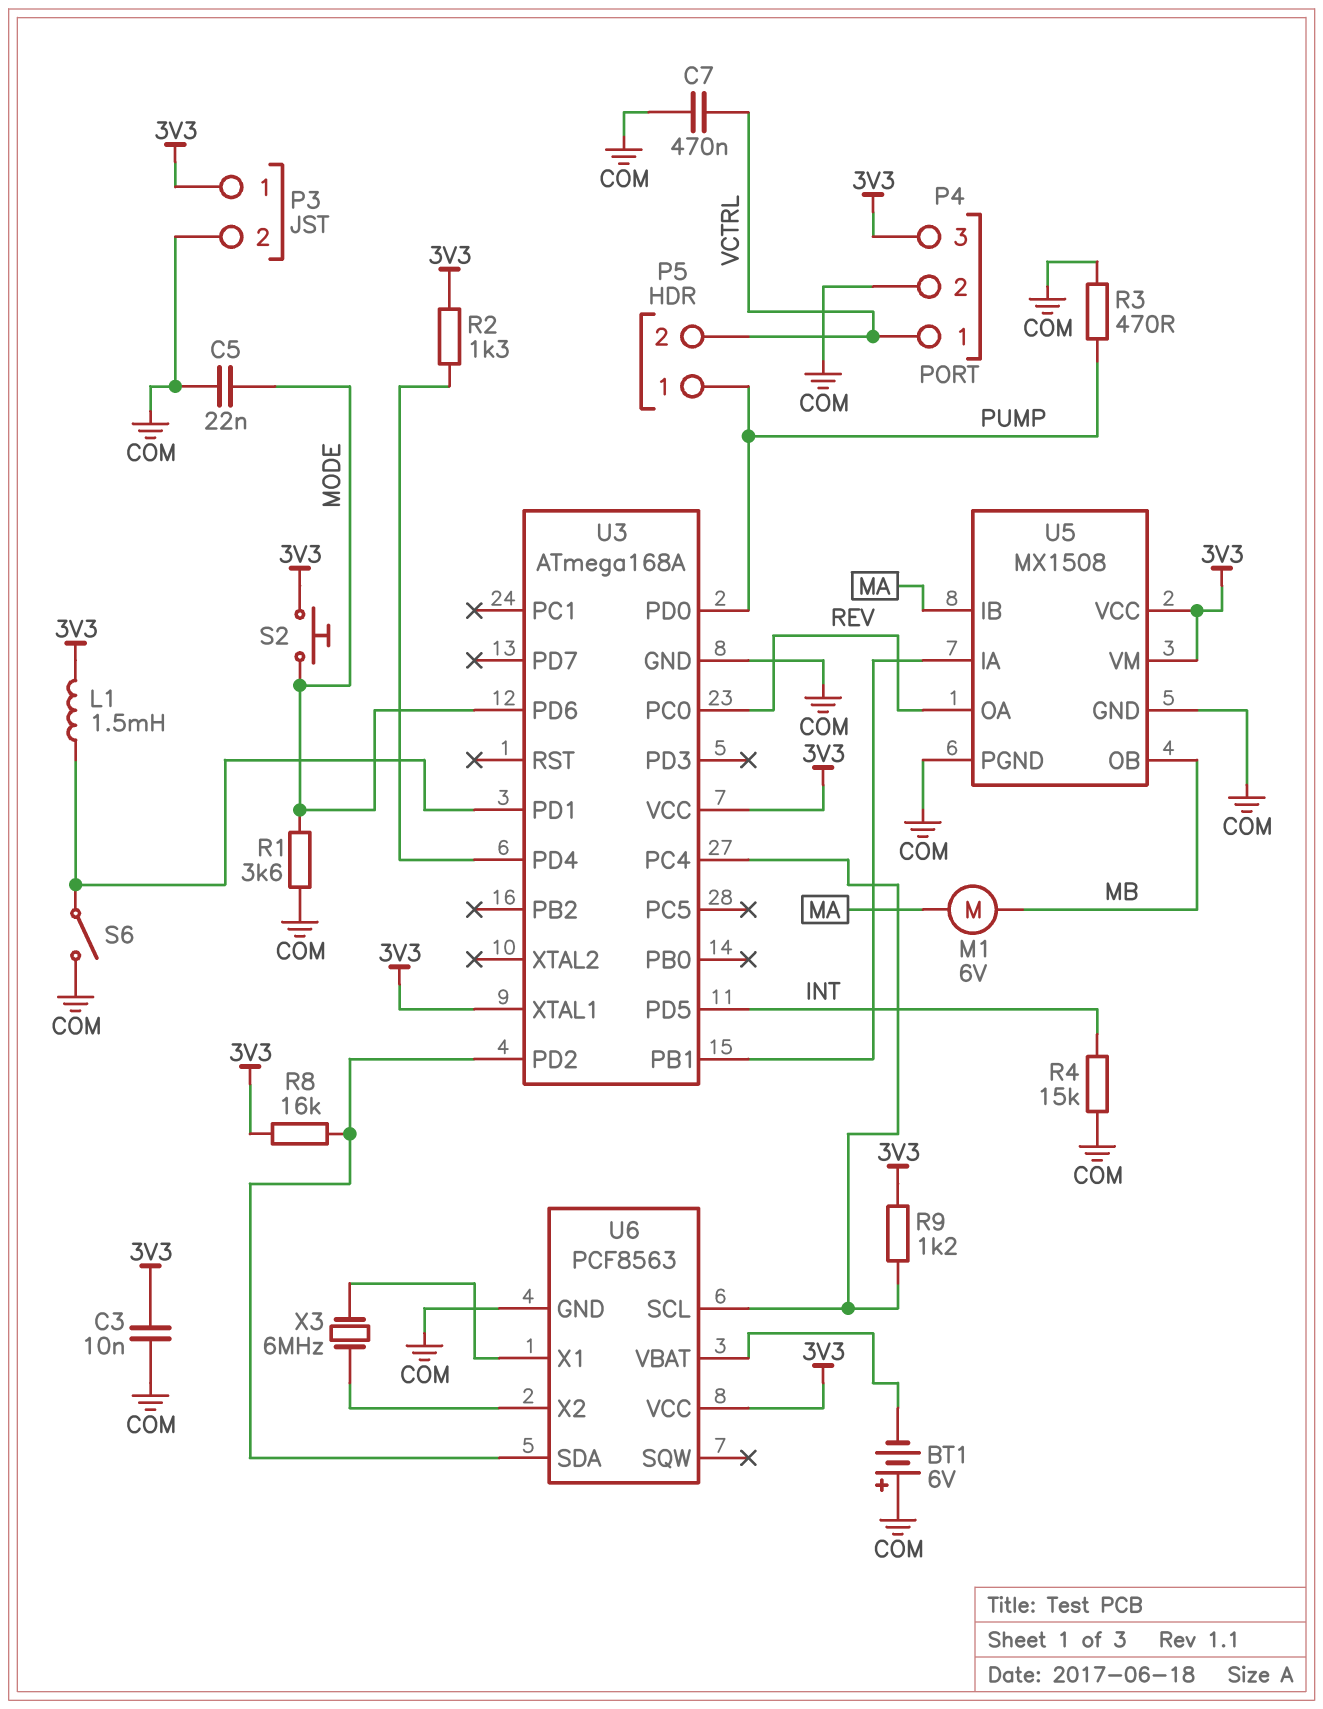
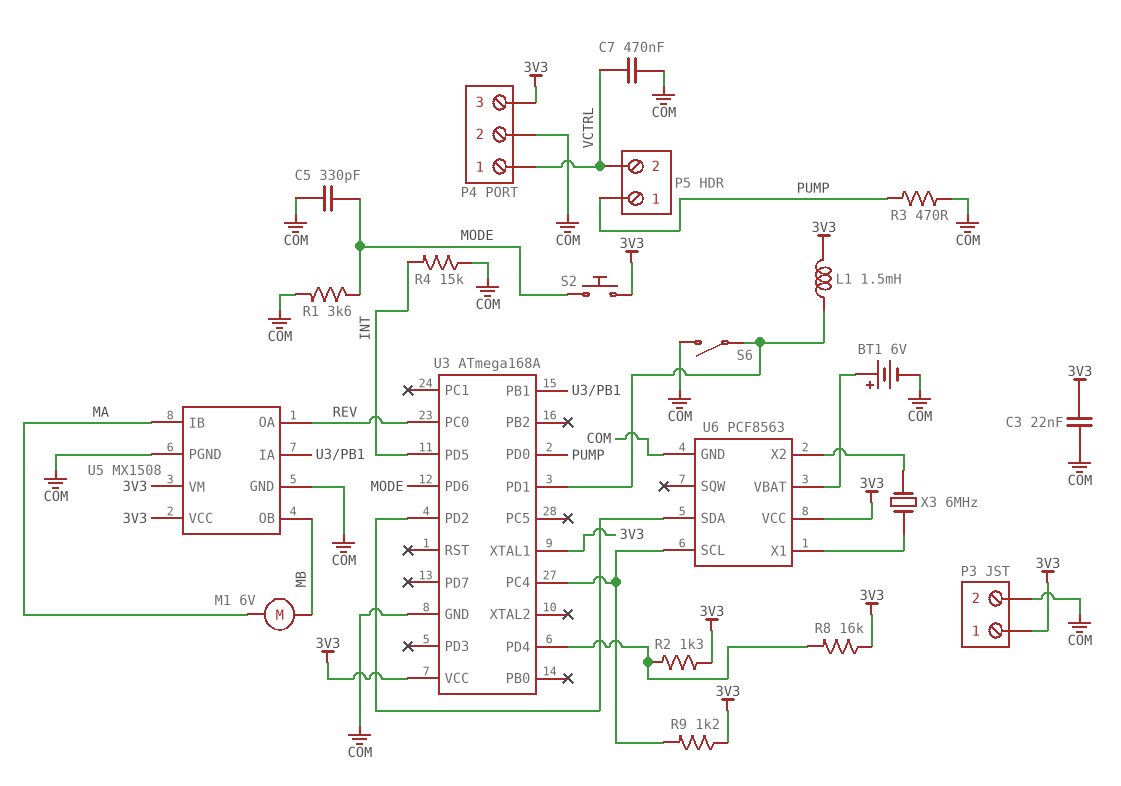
BT1: 6V (plus COM, minus U6/VBAT) -> 6V (plus U6/VBAT, minus COM)
C3: 10nF (3V3, COM) -> 22nF (3V3, COM)
C5: 22nF (COM, MODE) -> 330pF (COM, MODE)
R8: 16k (3V3, U3/PD2) -> 16k (3V3, U3/PD4)

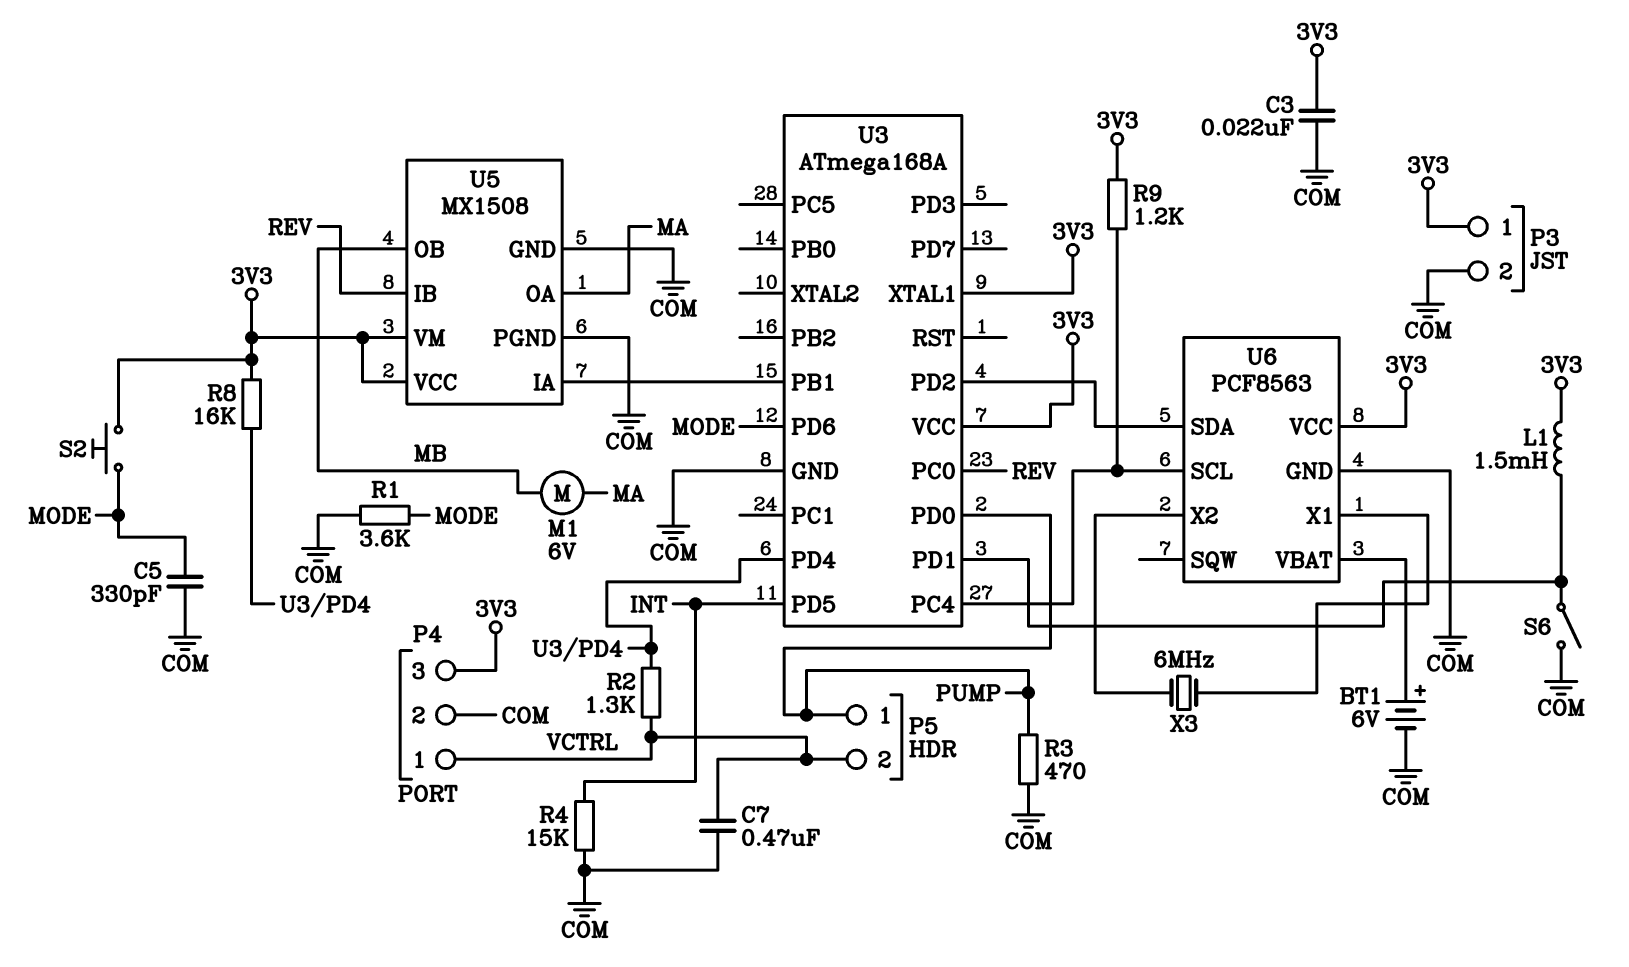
R2: 1.3k (3V3, U3/PD4) -> 1.3k (U3/PD4, VCTRL)
U5 pin IB: MA -> REV
U5 pin OA: REV -> MA

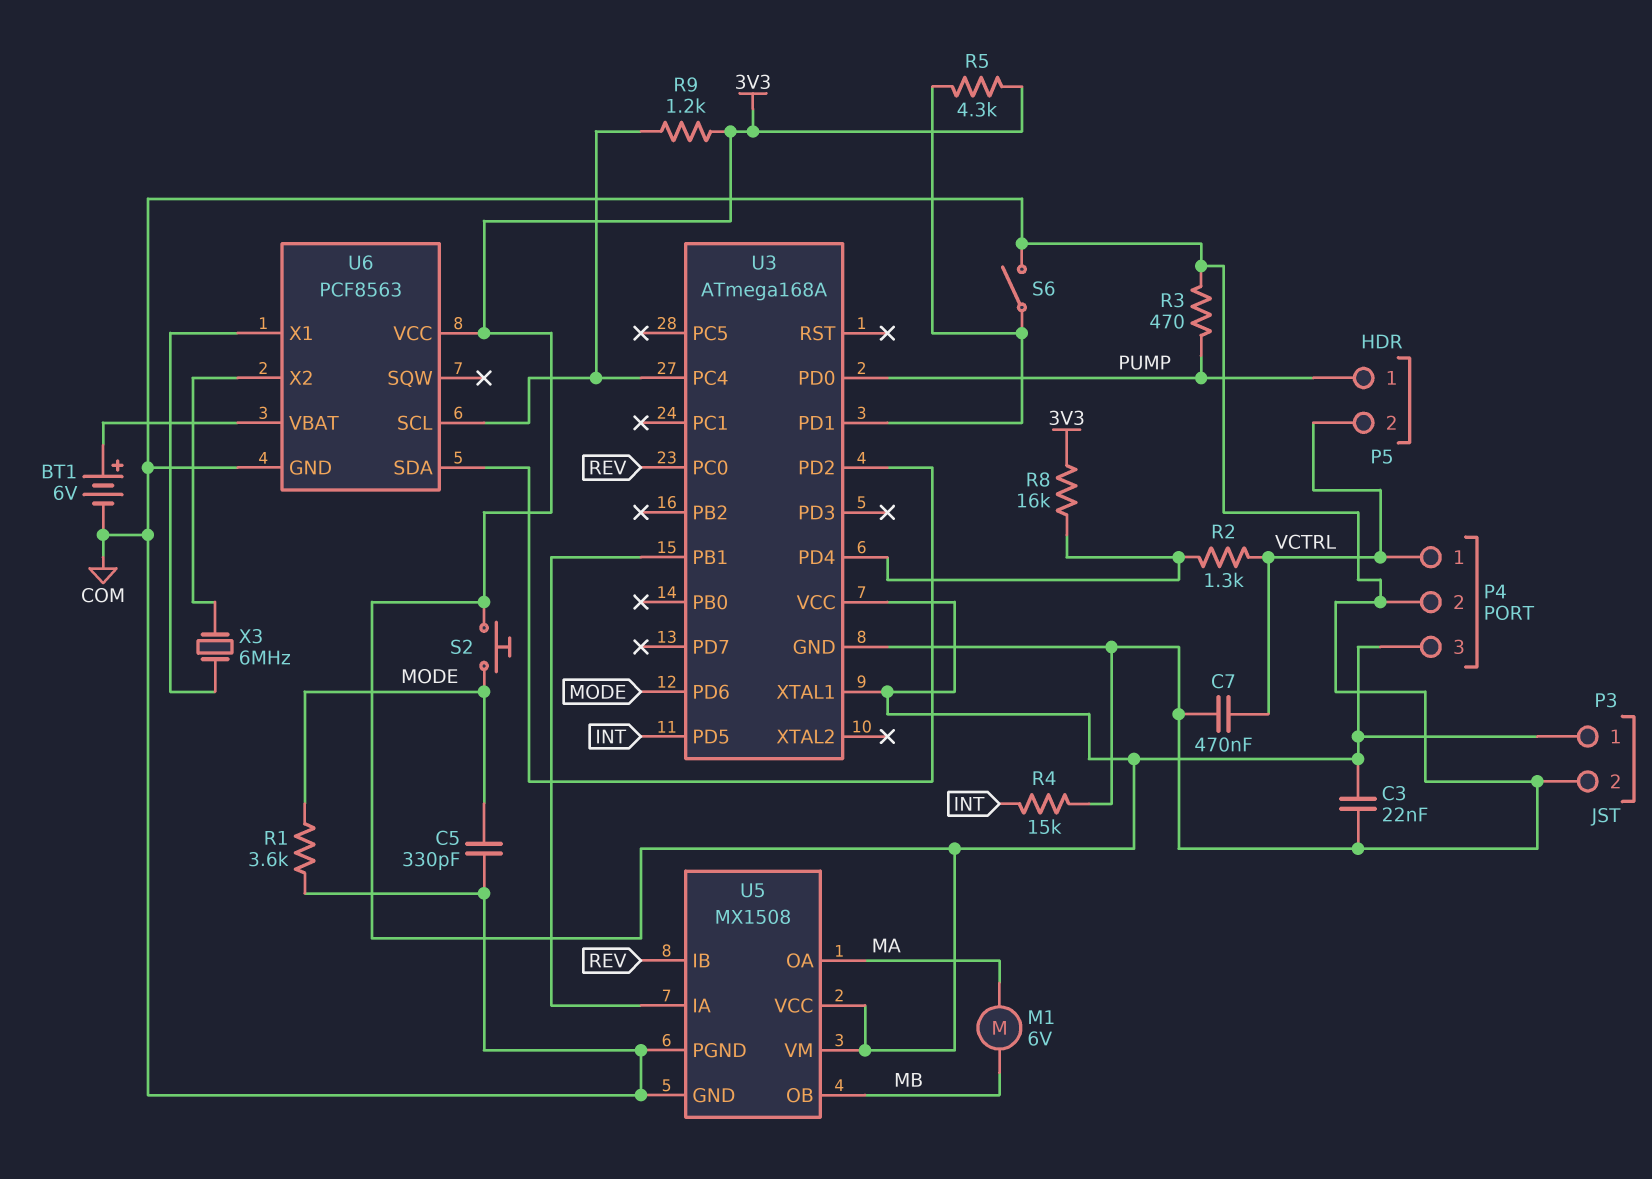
L1: 1.5mH (3V3, U3/PD1) -> none
R5: none -> 4.3k (3V3, U3/PD1)

